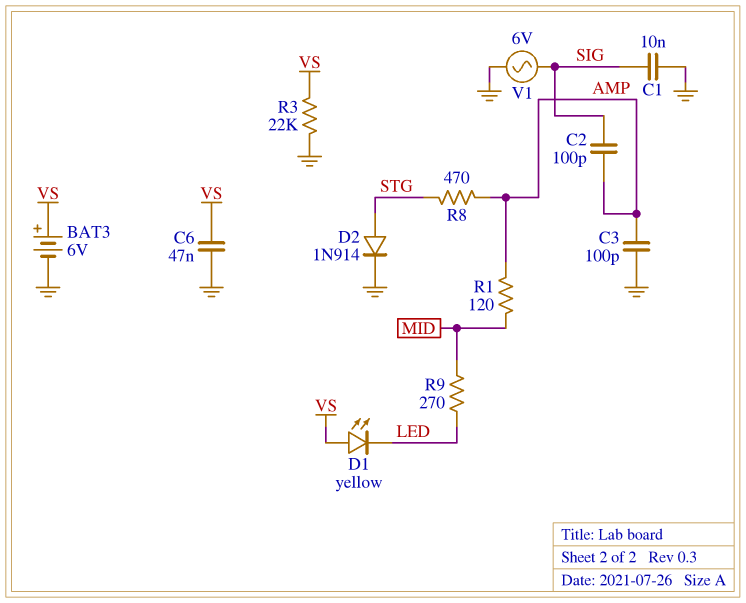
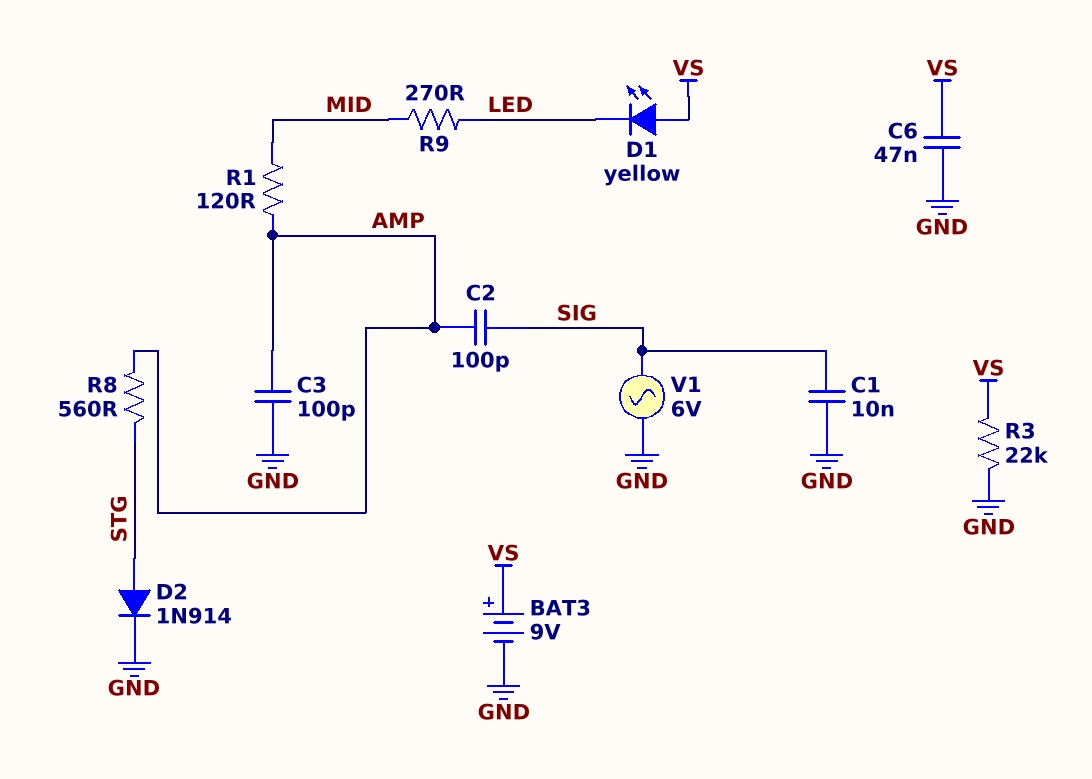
BAT3: 6V (plus VS, minus GND) -> 9V (plus VS, minus GND)
R8: 470 (AMP, STG) -> 560 (AMP, STG)

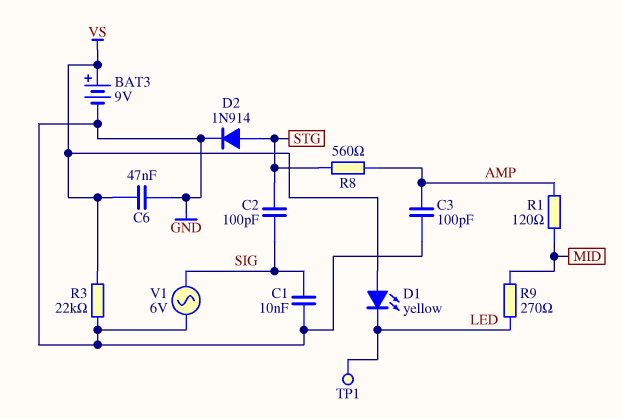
C2: 100pF (AMP, SIG) -> 100pF (SIG, STG)
TP1: none -> test point (LED)

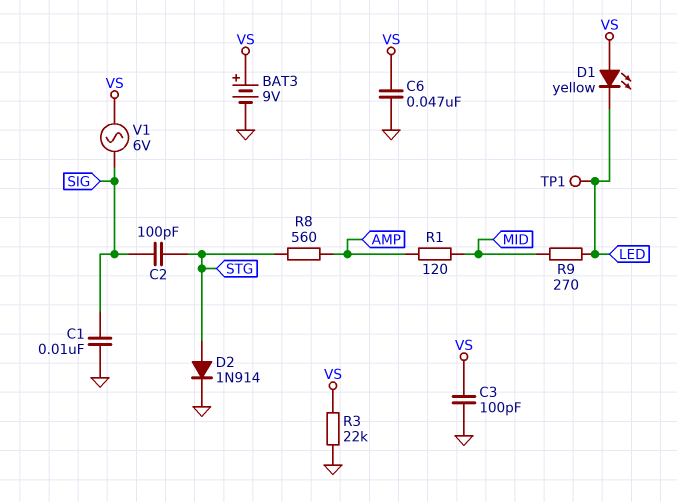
C3: 100pF (AMP, GND) -> 100pF (GND, VS)
V1: AC 6V (GND, SIG) -> AC 6V (SIG, VS)

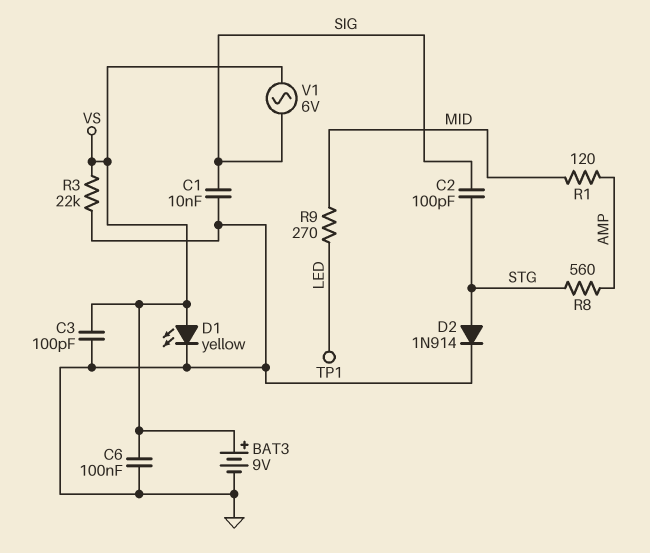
C6: 47nF (GND, VS) -> 100nF (GND, VS)
D1: LED yellow (A VS, K LED) -> LED yellow (A VS, K GND)

